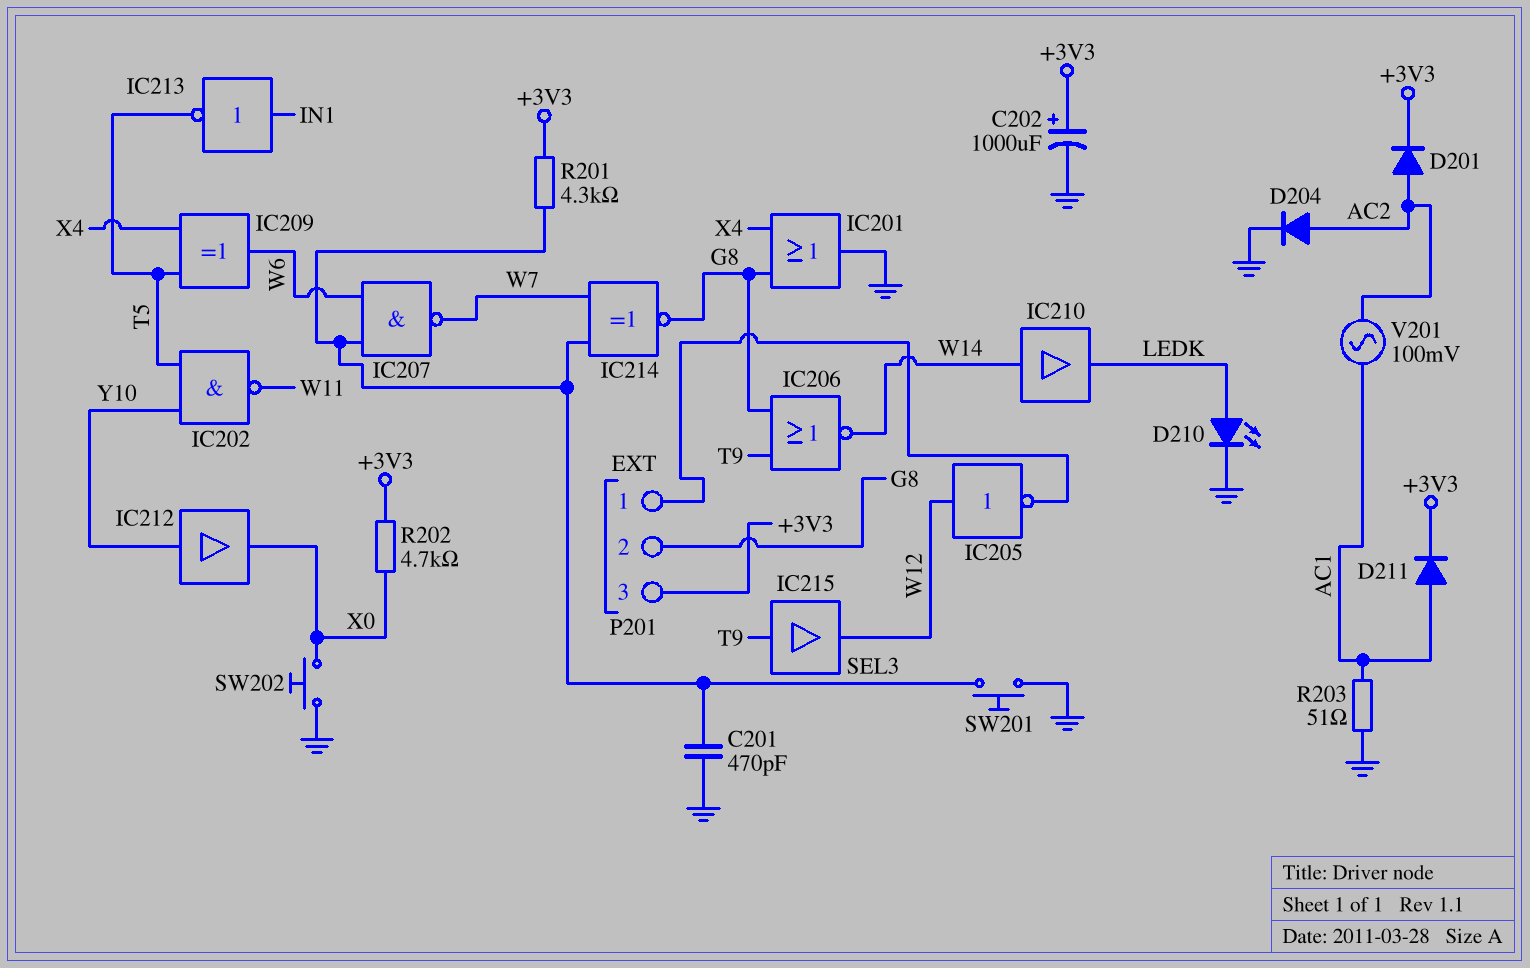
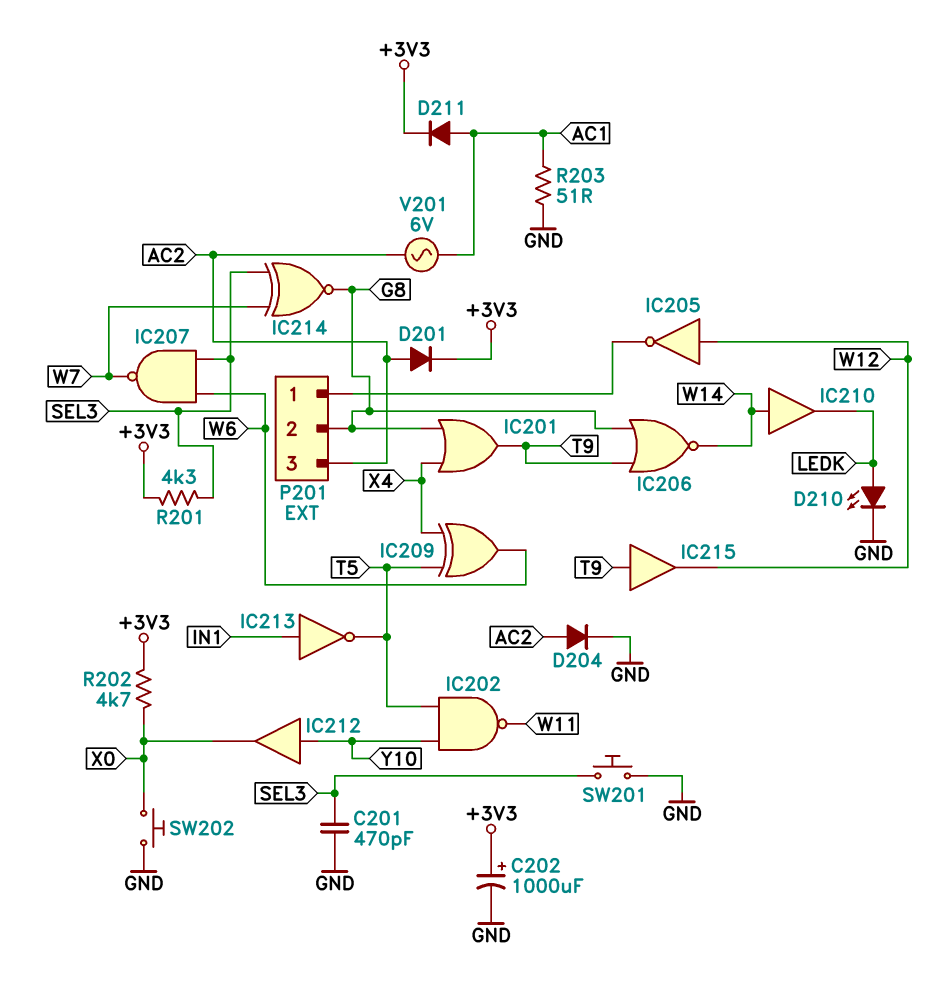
IC201: OR (in G8, in X4, out GND) -> OR (in G8, in X4, out T9)
P201 pin 3: +3V3 -> AC2
V201: AC 100mV (AC1, AC2) -> AC 6V (AC1, AC2)

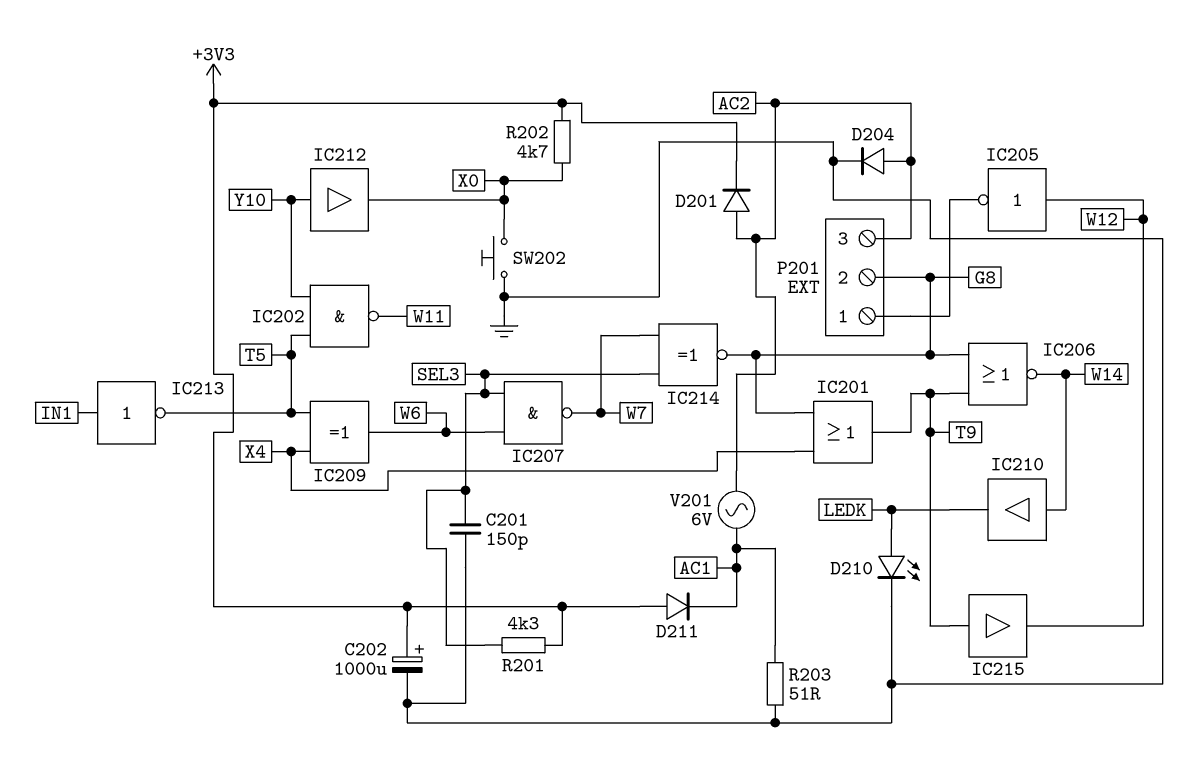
C201: 470pF (GND, SEL3) -> 150pF (GND, SEL3)
D211: diode (A AC1, K +3V3) -> diode (A +3V3, K AC1)
SW201: button (GND, SEL3) -> none

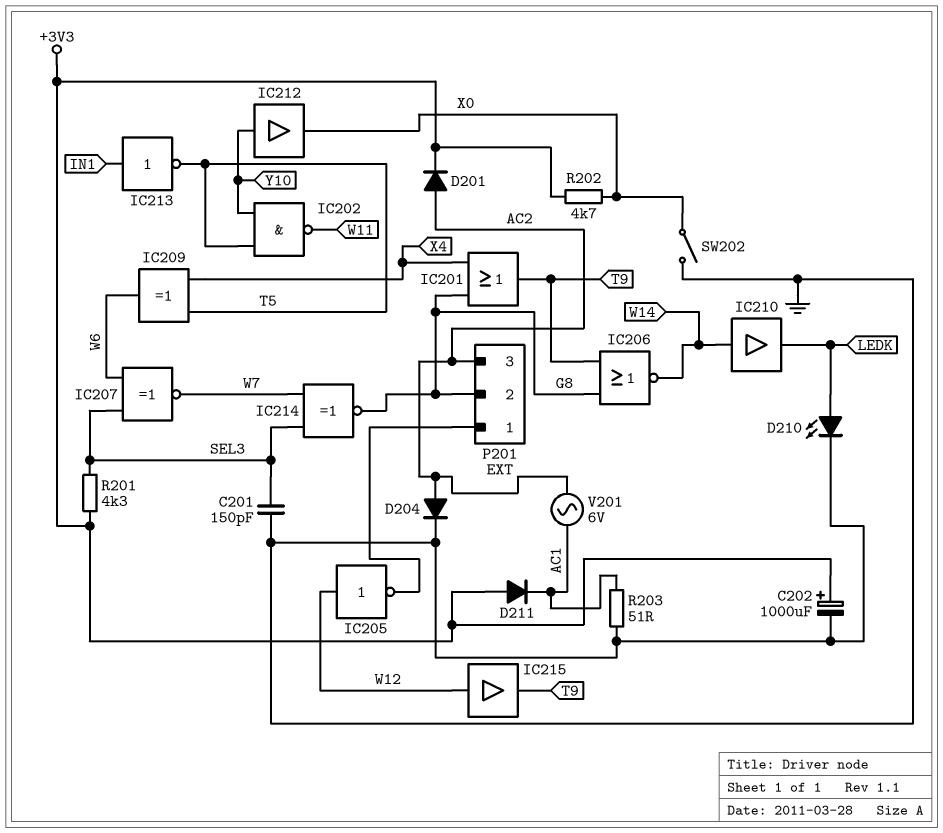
IC207: NAND (in SEL3, in W6, out W7) -> XNOR (in SEL3, in W6, out W7)
IC215: buffer (in T9, out W12) -> buffer (in W12, out T9)
SW202: button (GND, X0) -> switch (GND, X0)

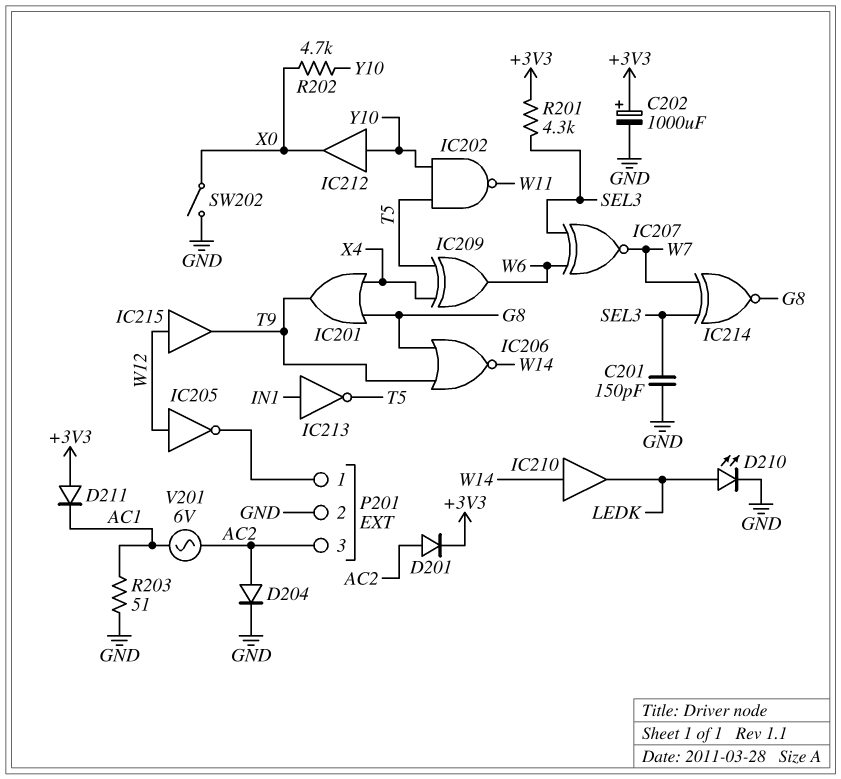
P201 pin 2: G8 -> GND
R202: 4.7k (+3V3, X0) -> 4.7k (X0, Y10)

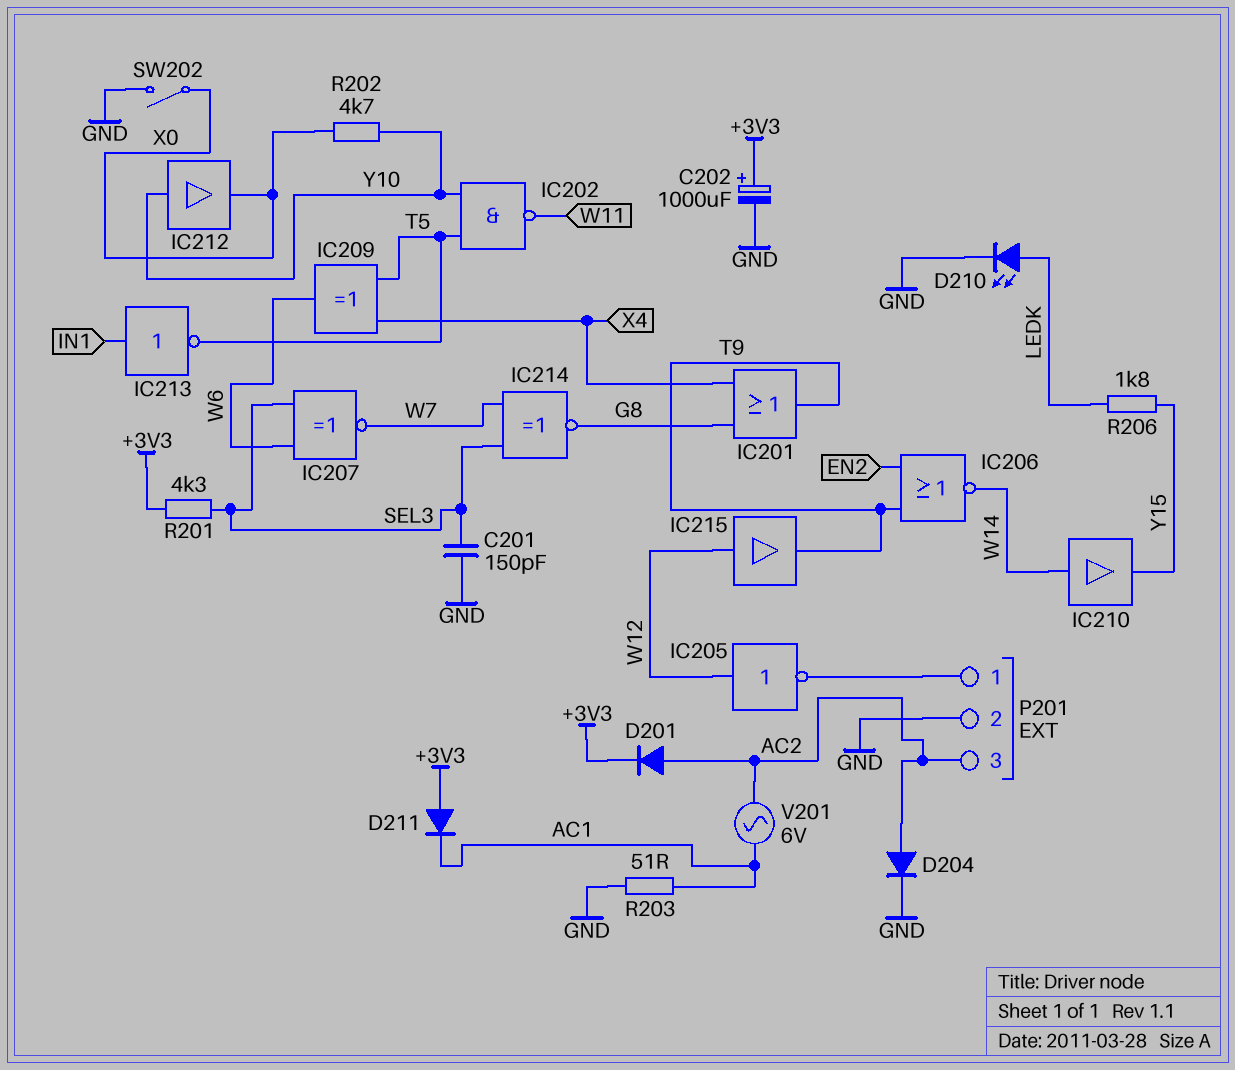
IC206: NOR (in G8, in T9, out W14) -> NOR (in EN2, in T9, out W14)
IC210: buffer (in W14, out LEDK) -> buffer (in W14, out Y15)
R206: none -> 1.8k (LEDK, Y15)

